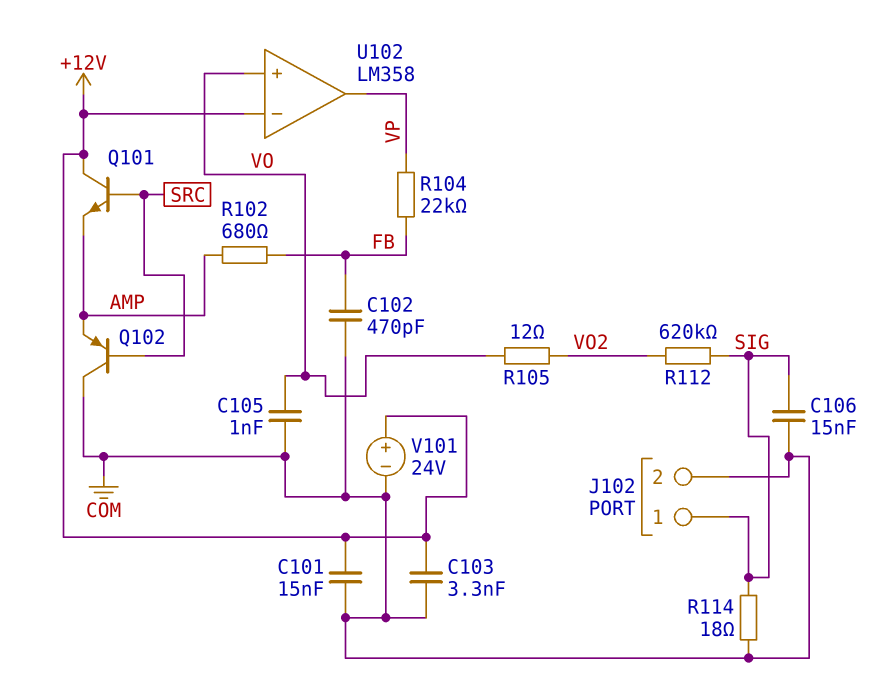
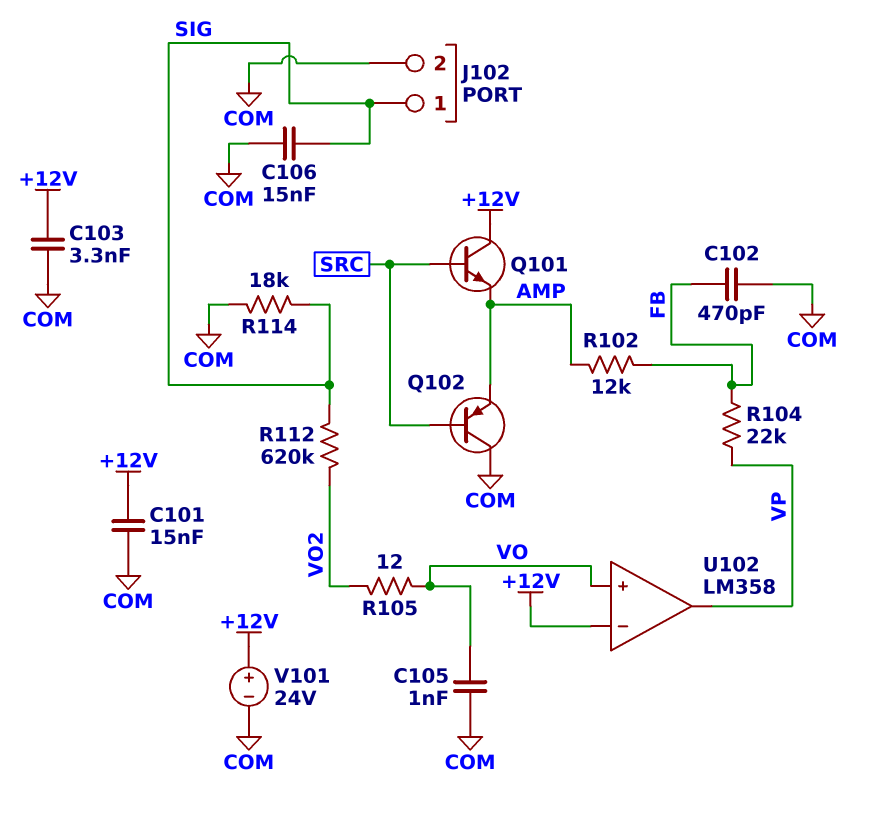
R102: 680 (AMP, FB) -> 12k (AMP, FB)
R114: 18 (COM, SIG) -> 18k (COM, SIG)

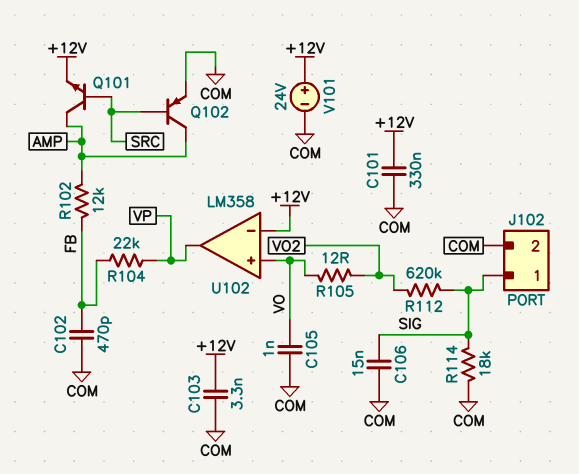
C101: 15nF (+12V, COM) -> 330nF (+12V, COM)
Q101: NPN (B SRC, C +12V, E AMP) -> NPN (B SRC, C AMP, E +12V)
Q102: PNP (B SRC, C COM, E AMP) -> PNP (B SRC, C AMP, E COM)

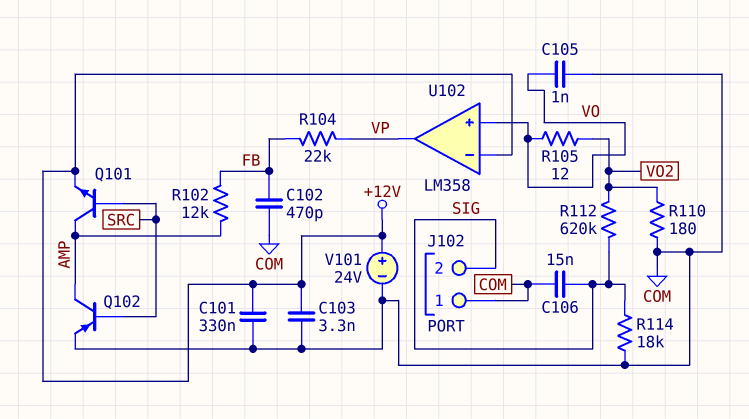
J102 pin 1: SIG -> COM
J102 pin 2: COM -> SIG
R110: none -> 180 (COM, VO2)

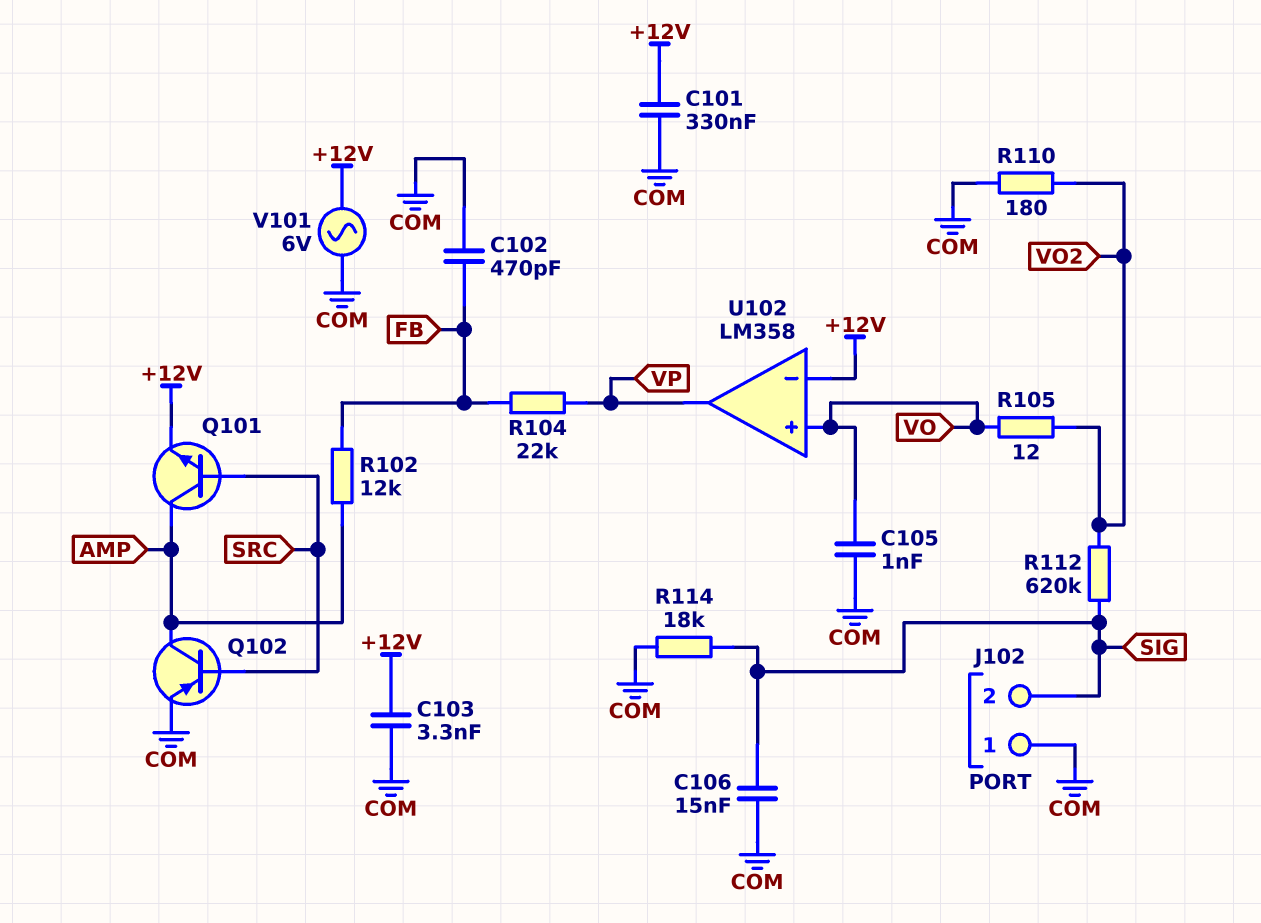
V101: 24V (plus +12V, minus COM) -> AC 6V (+12V, COM)

